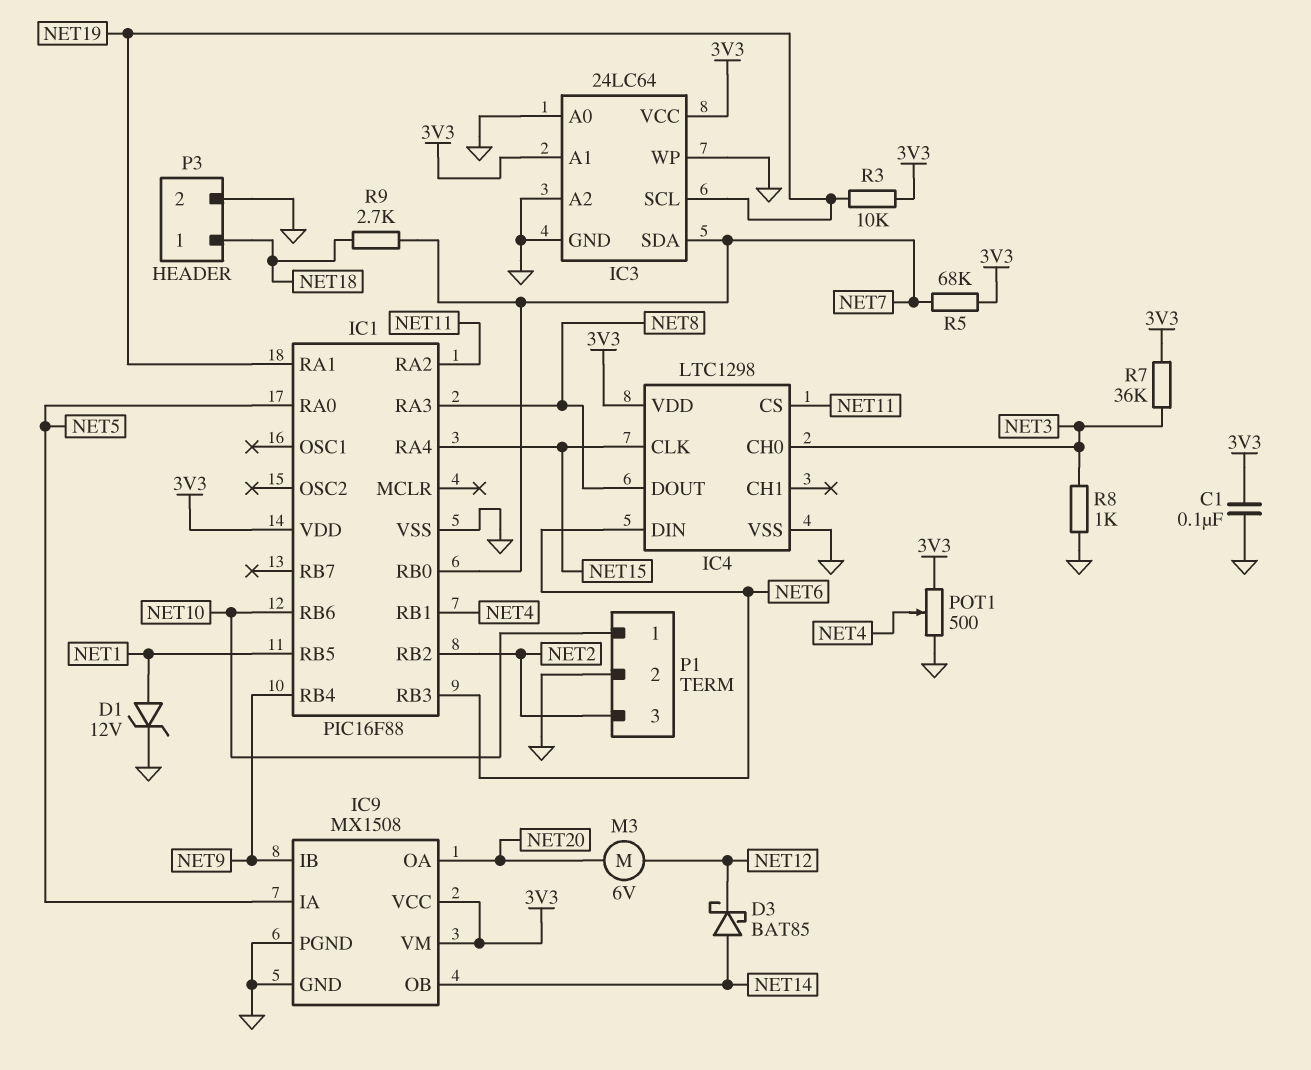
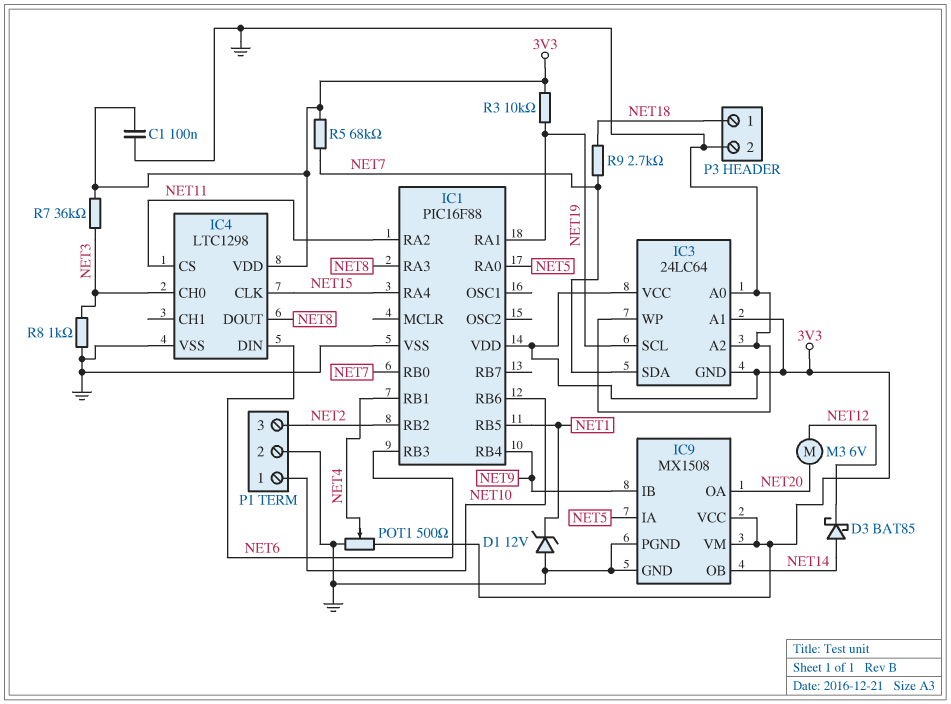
D1: zener 12V (A NET1, K GND) -> zener 12V (A GND, K NET1)
IC3 pin GND: GND -> 3V3

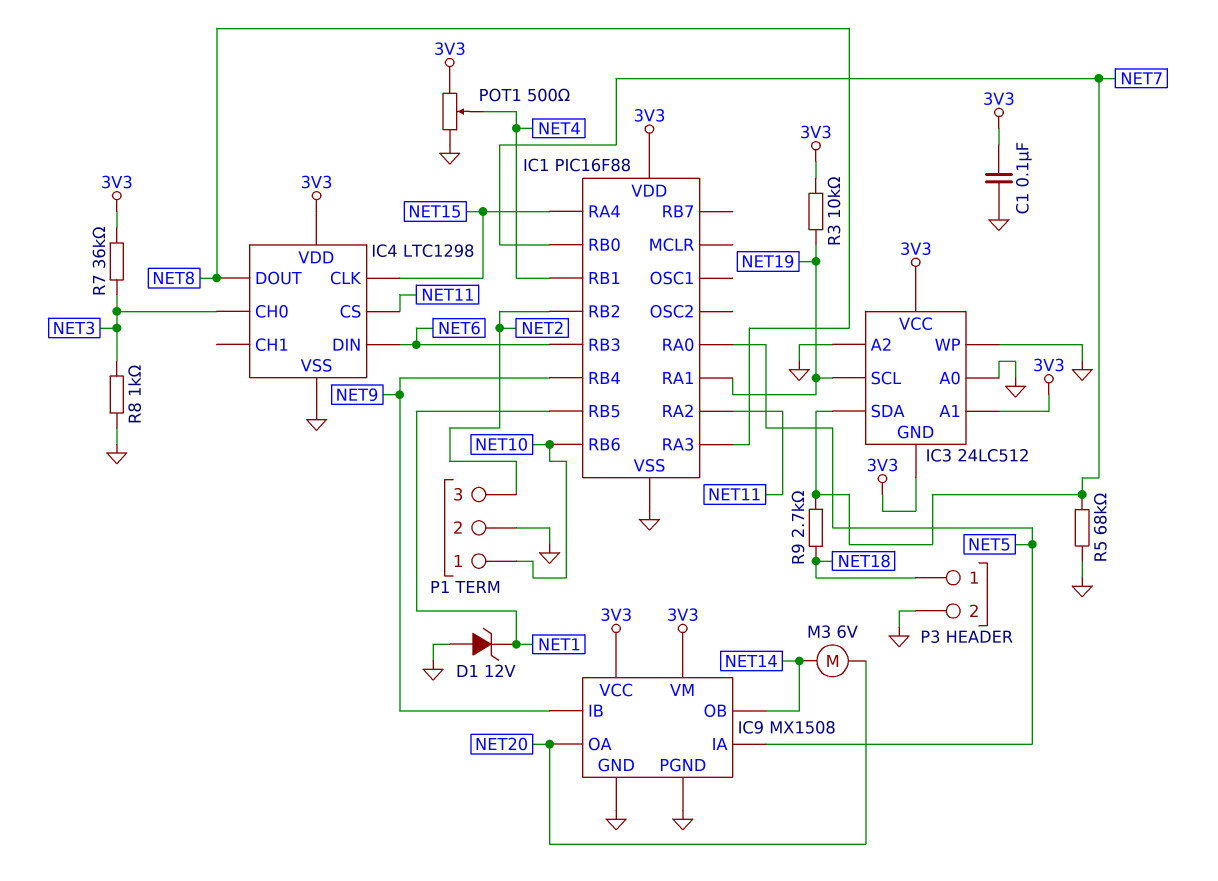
D3: schottky BAT85 (A NET14, K NET12) -> none
IC3: 24LC64 -> 24LC512
M3: motor 6V (NET12, NET20) -> motor 6V (NET14, NET20)
R5: 68k (3V3, NET7) -> 68k (GND, NET7)

